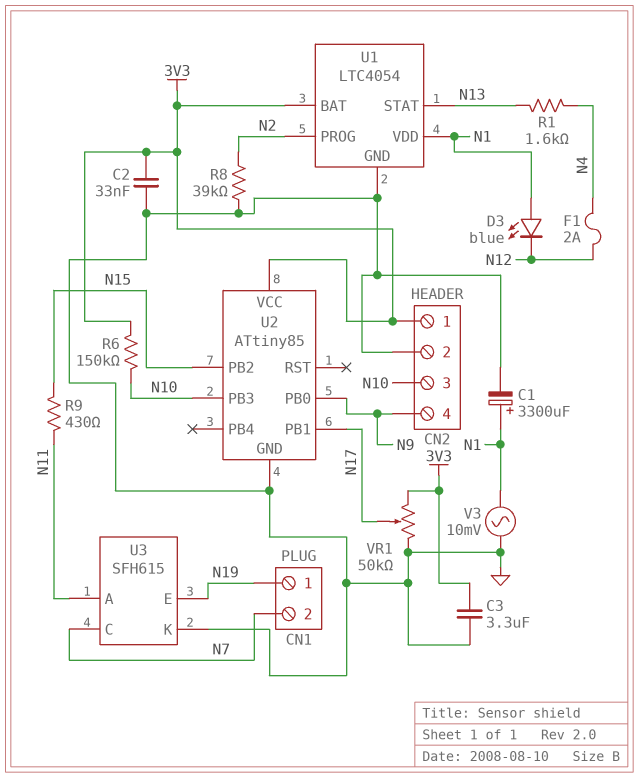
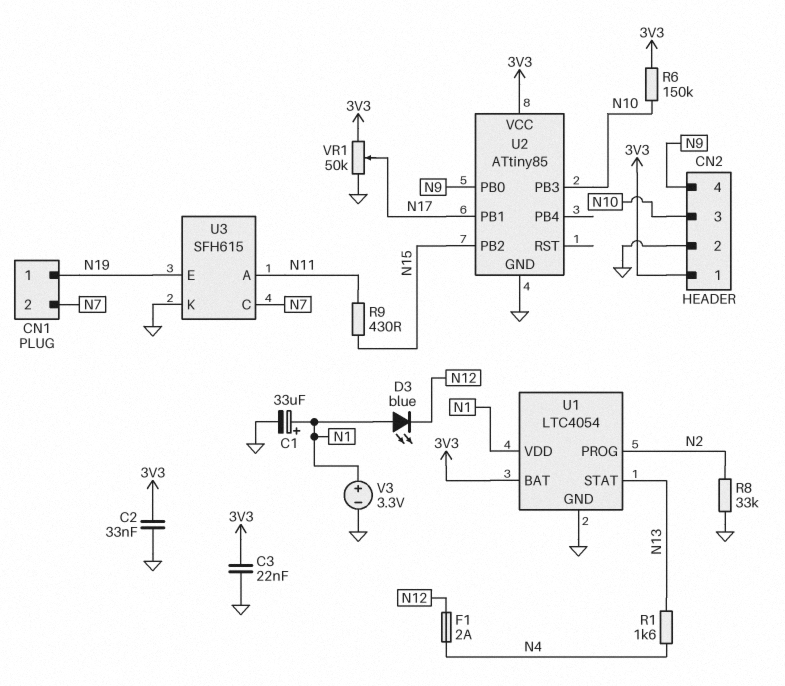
C1: 3300uF (plus N1, minus GND) -> 33uF (plus N1, minus GND)
C3: 3.3uF (3V3, GND) -> 22nF (3V3, GND)
R8: 39k (GND, N2) -> 33k (GND, N2)
V3: AC 10mV (GND, N1) -> 3.3V (plus N1, minus GND)

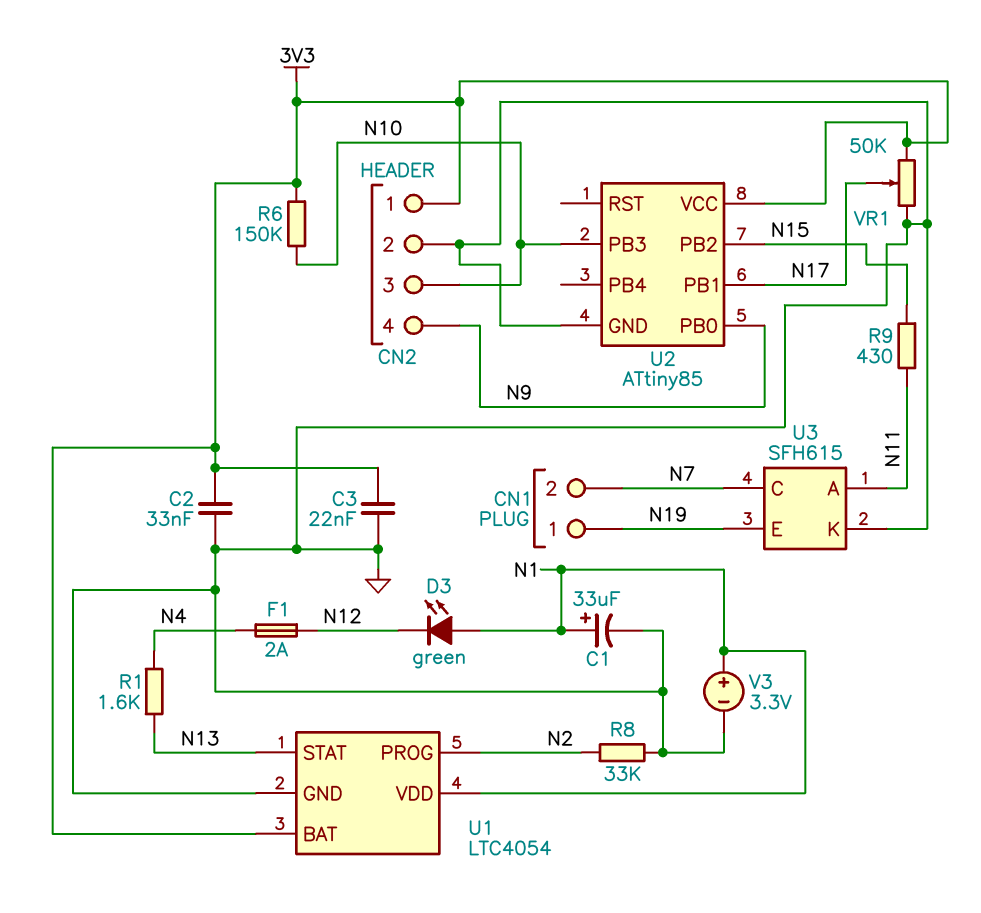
D3: LED blue (A N1, K N12) -> LED green (A N1, K N12)

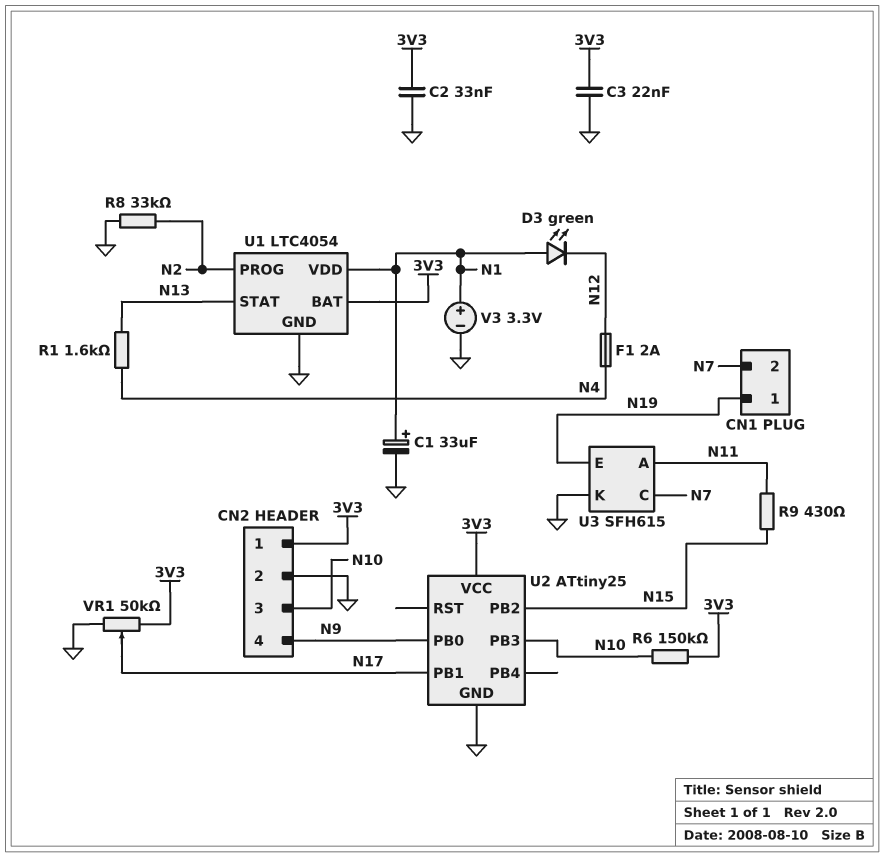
U2: ATtiny85 -> ATtiny25

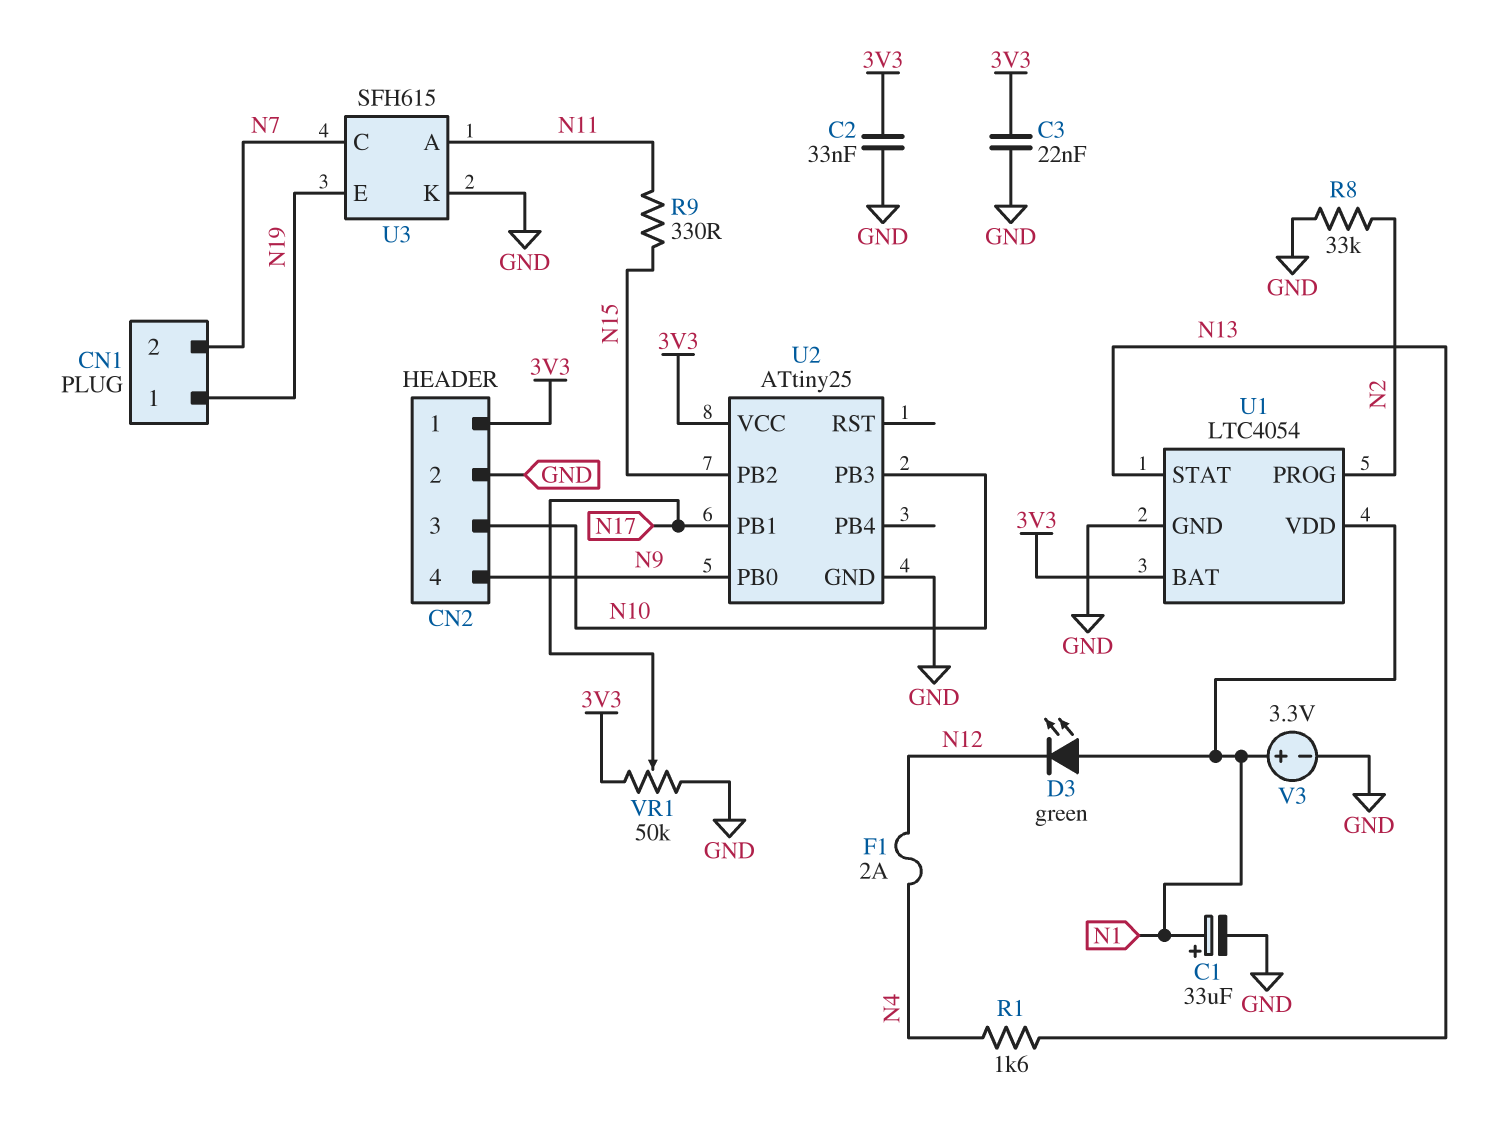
R6: 150k (3V3, N10) -> none
R9: 430 (N11, N15) -> 330 (N11, N15)

